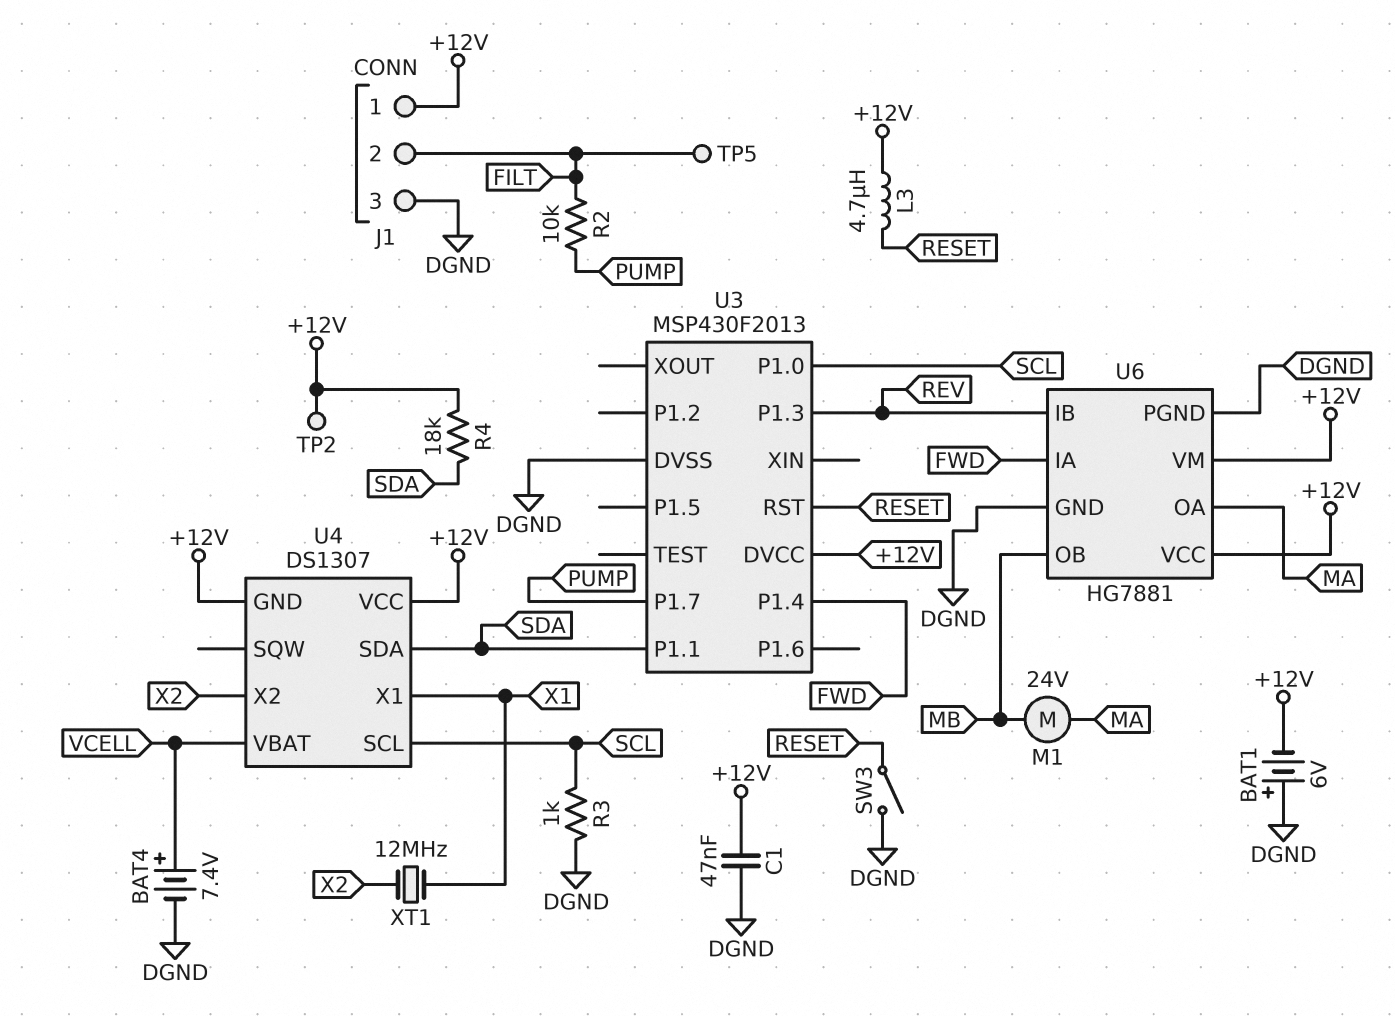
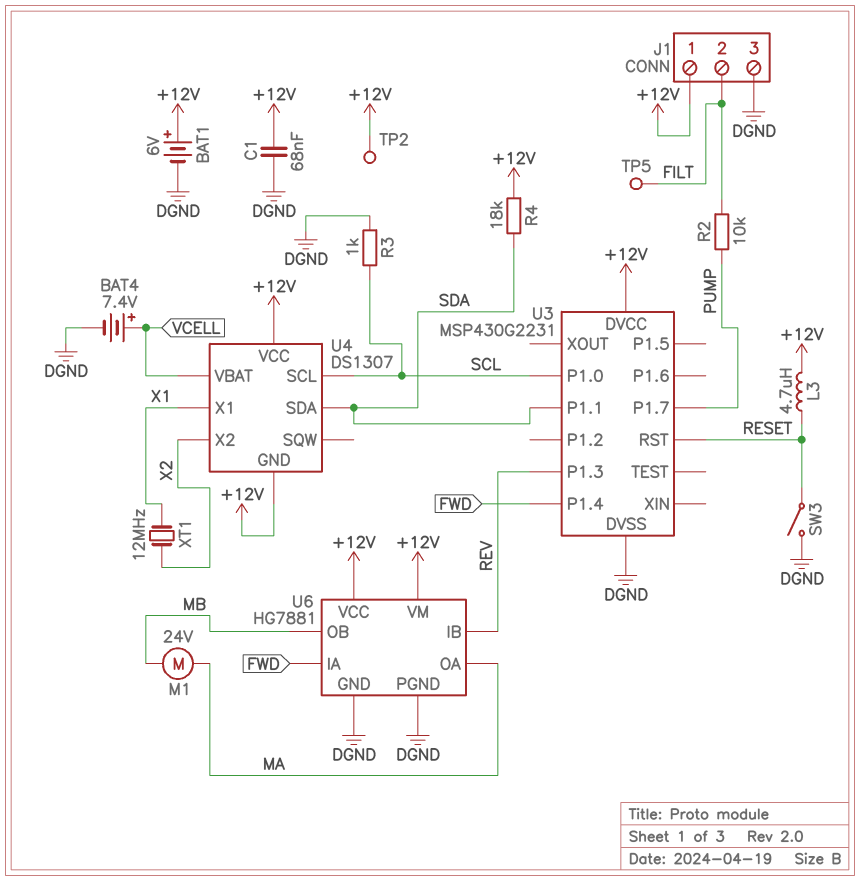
BAT1: 6V (plus DGND, minus +12V) -> 6V (plus +12V, minus DGND)
C1: 47nF (+12V, DGND) -> 68nF (+12V, DGND)
U3: MSP430F2013 -> MSP430G2231

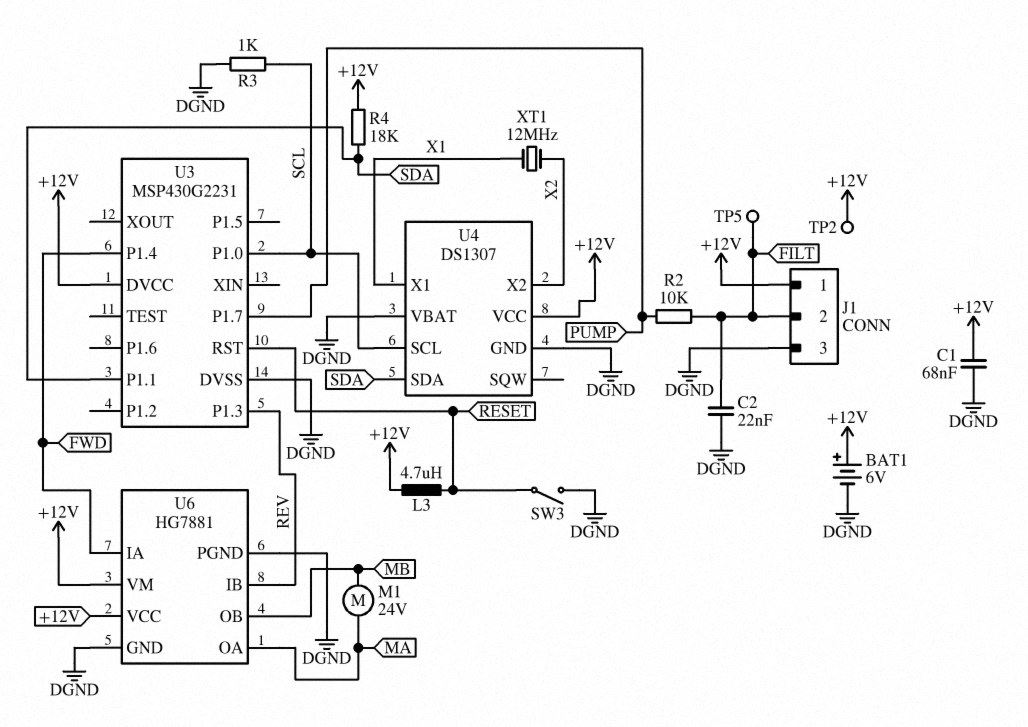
BAT4: 7.4V (plus VCELL, minus DGND) -> none
C2: none -> 22nF (DGND, FILT)
U4 pin GND: +12V -> DGND
U4 pin VBAT: VCELL -> DGND

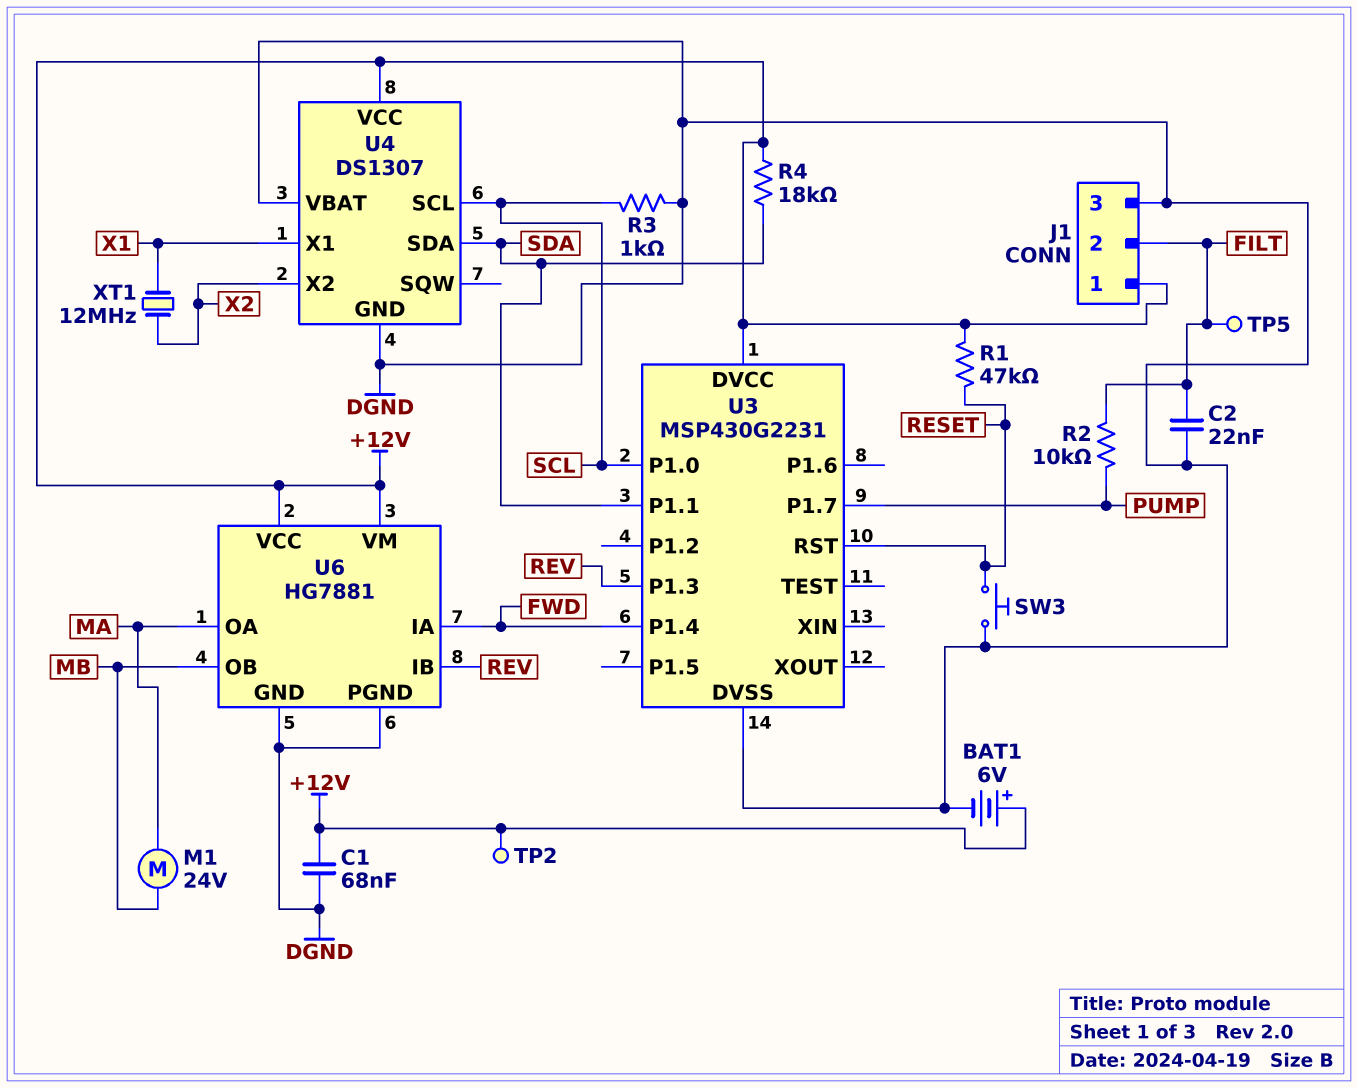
L3: 4.7uH (+12V, RESET) -> none
R1: none -> 47k (+12V, RESET)
SW3: switch (DGND, RESET) -> button (DGND, RESET)

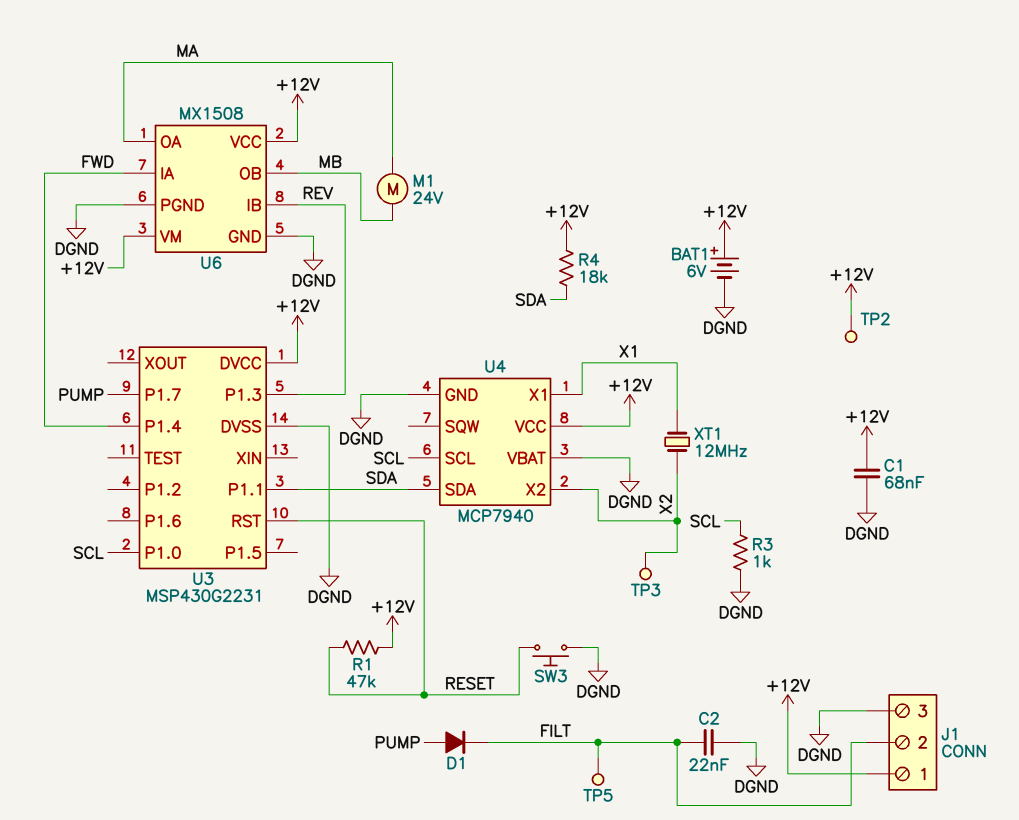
D1: none -> diode (A PUMP, K FILT)
R2: 10k (FILT, PUMP) -> none
TP3: none -> test point (X2)
U4: DS1307 -> MCP7940
U6: HG7881 -> MX1508

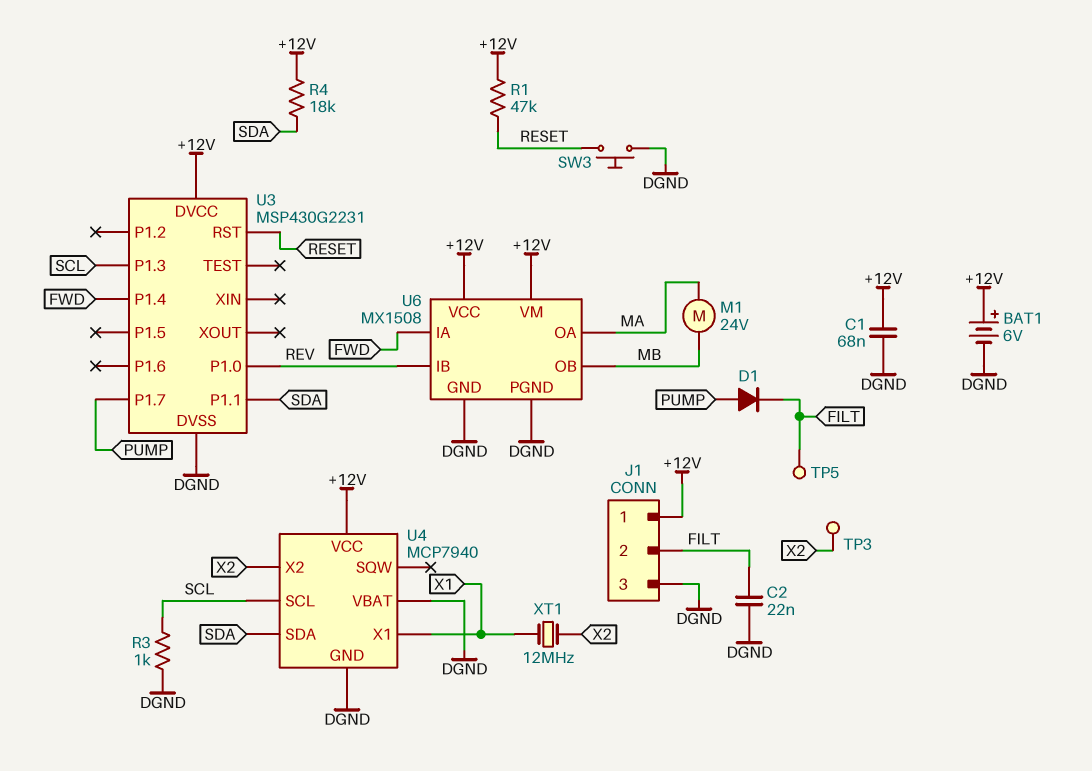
TP2: test point (+12V) -> none
U3 pin P1.0: SCL -> REV
U3 pin P1.3: REV -> SCL

